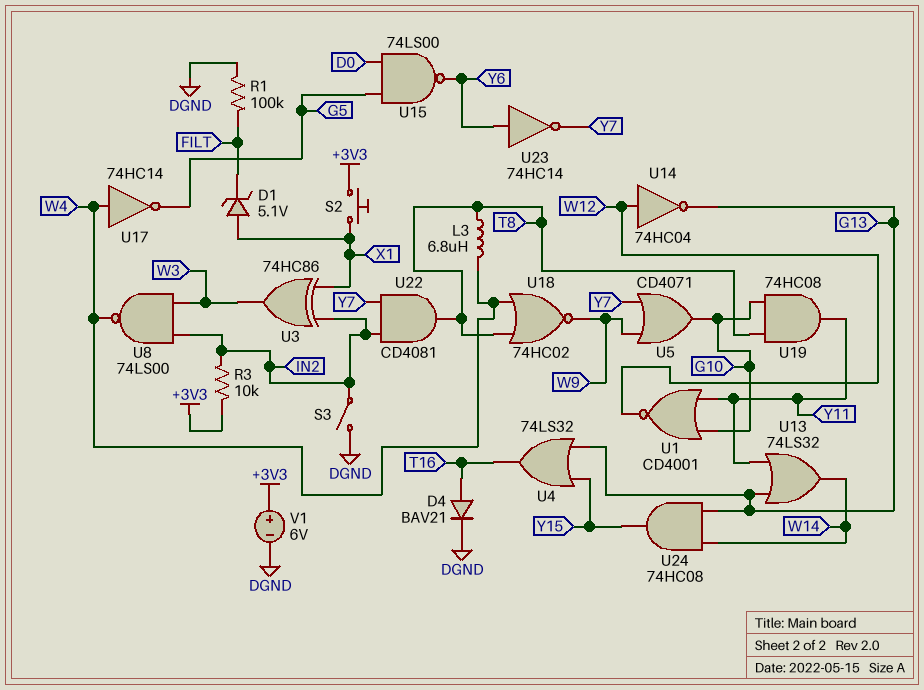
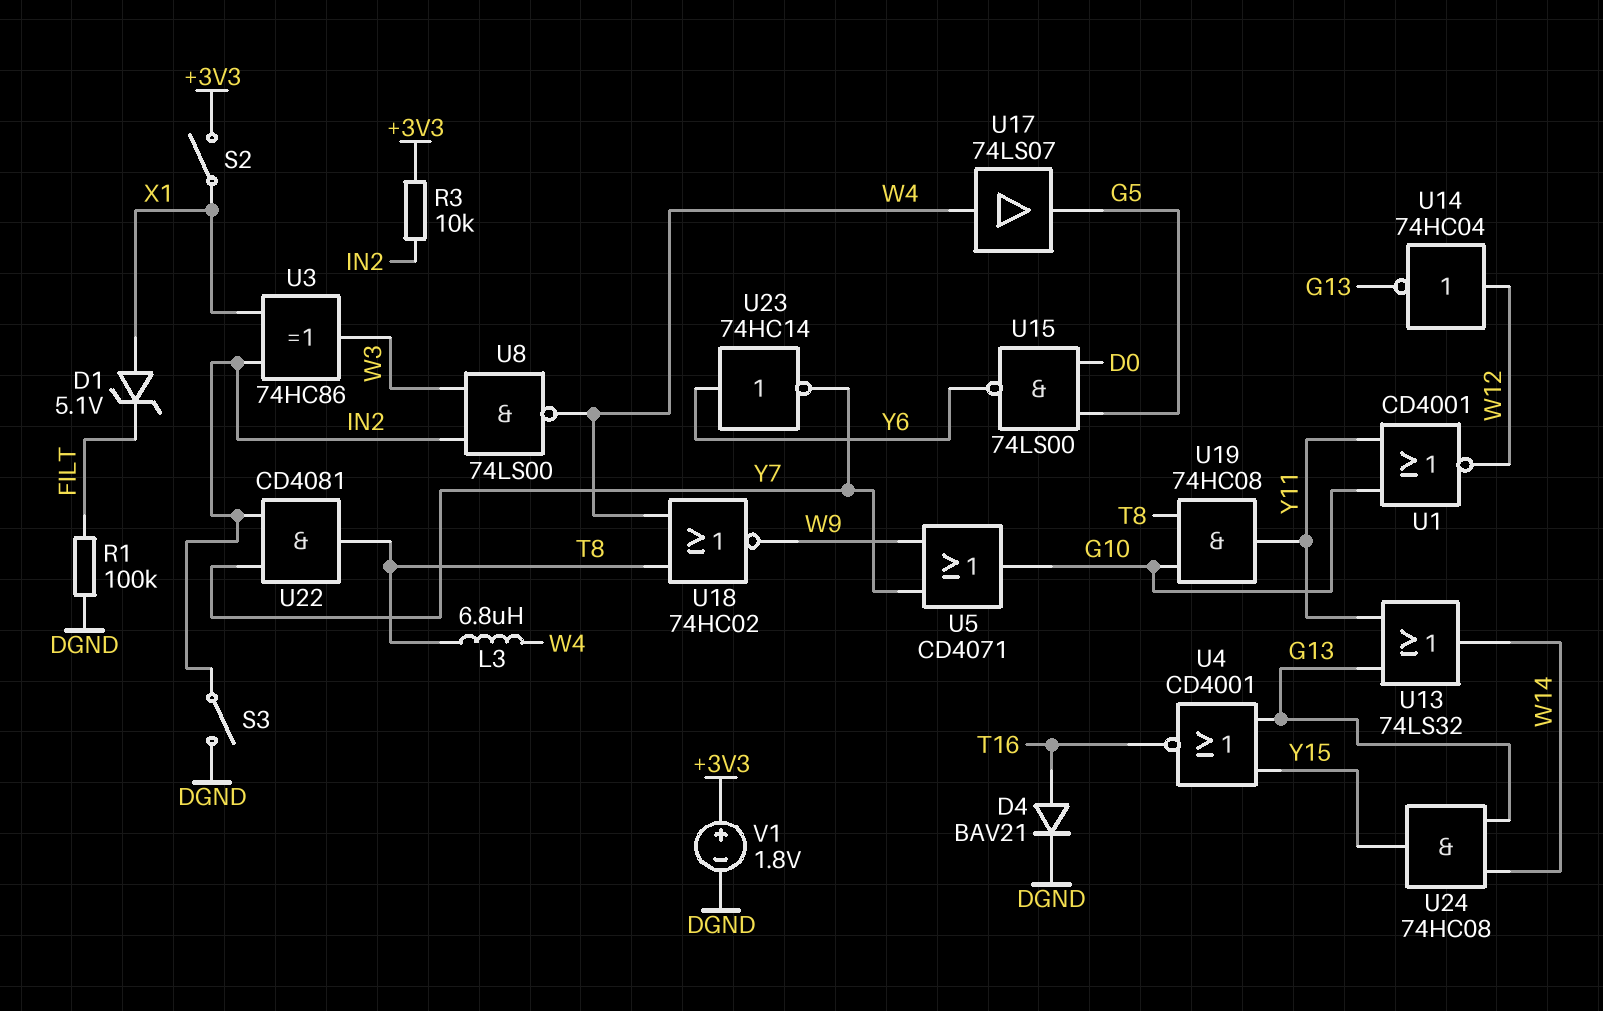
S2: button (+3V3, X1) -> switch (+3V3, X1)
U4: OR 74LS32 (in G13, in Y15, out T16) -> NOR CD4001 (in G13, in Y15, out T16)
U17: NOT 74HC14 (in W4, out G5) -> buffer 74LS07 (in W4, out G5)
V1: 6V (plus +3V3, minus DGND) -> 1.8V (plus +3V3, minus DGND)

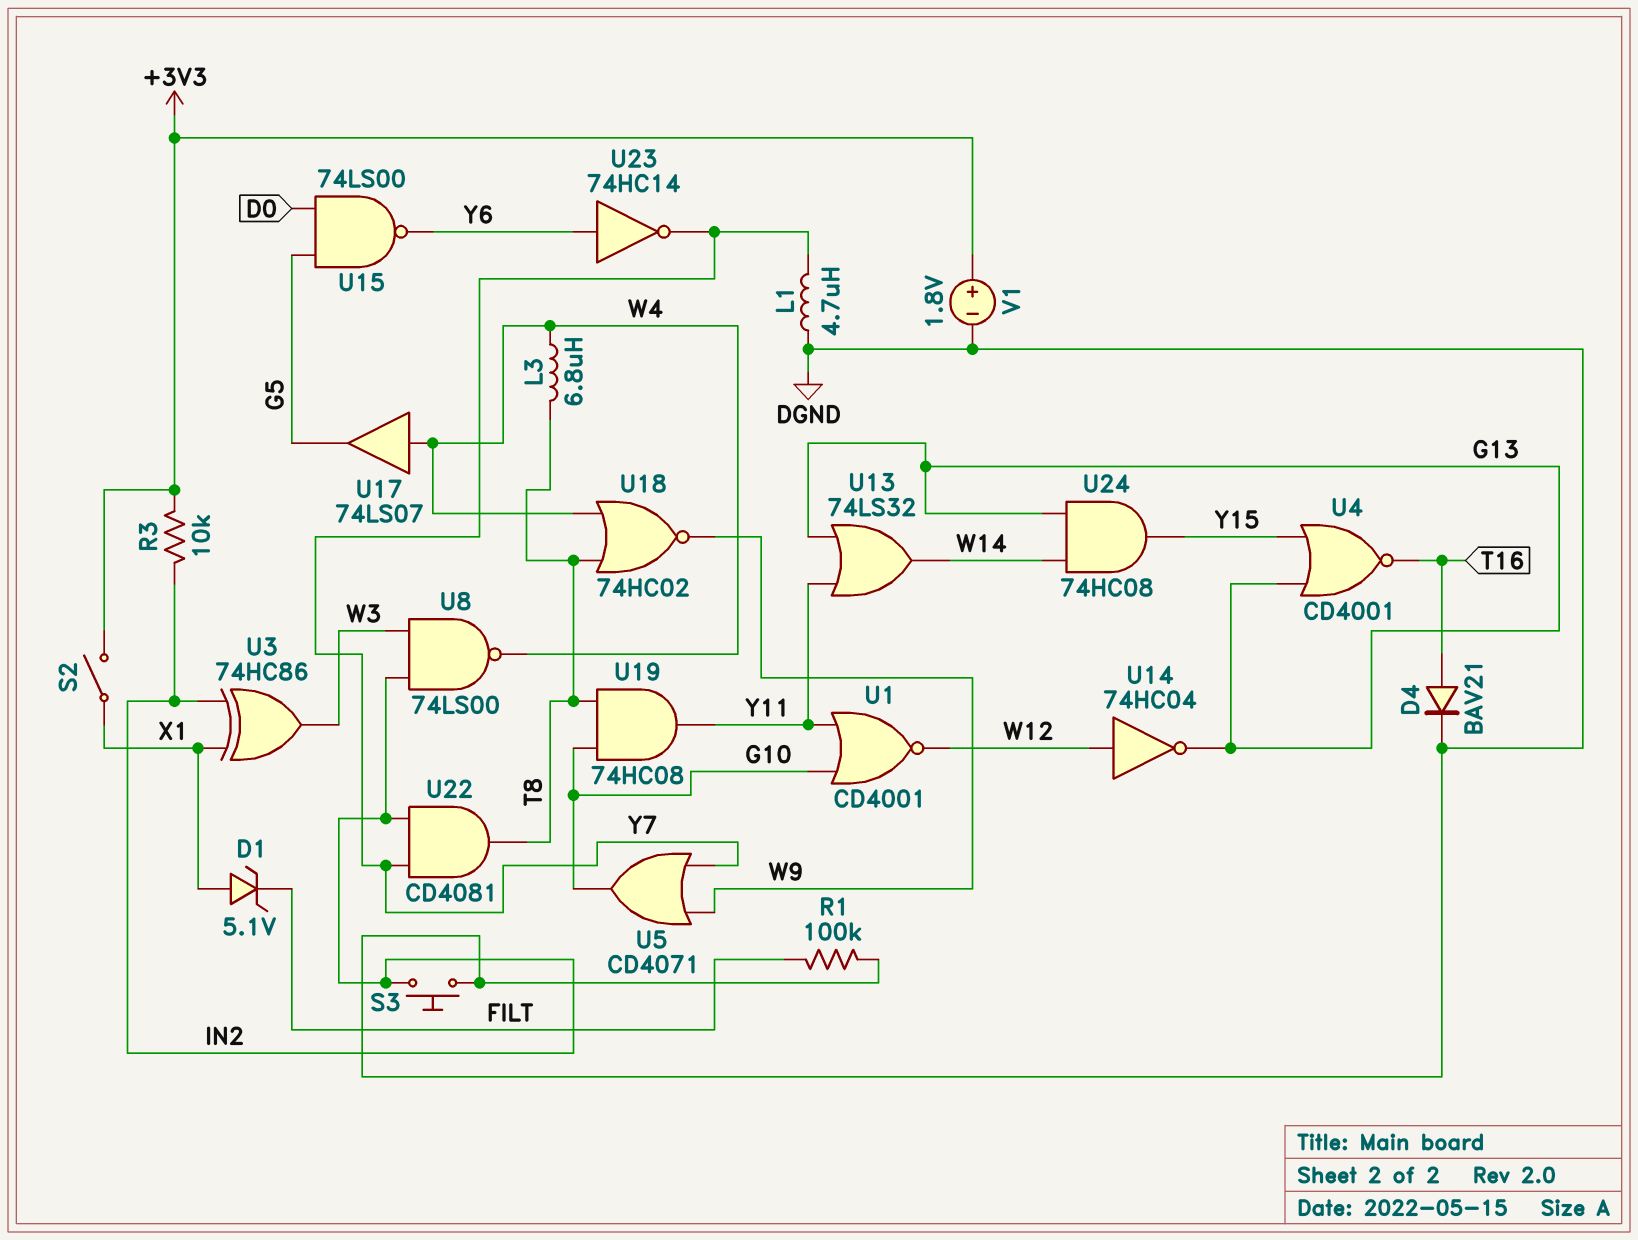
L1: none -> 4.7uH (DGND, Y7)
S3: switch (DGND, IN2) -> button (DGND, IN2)

